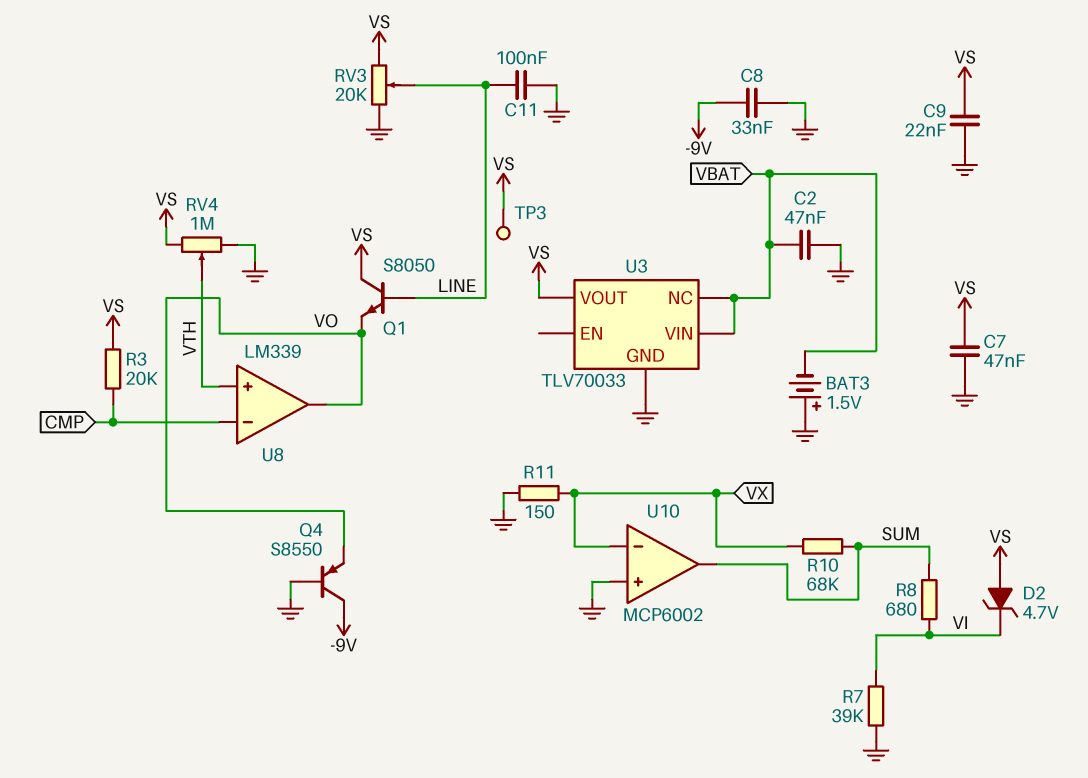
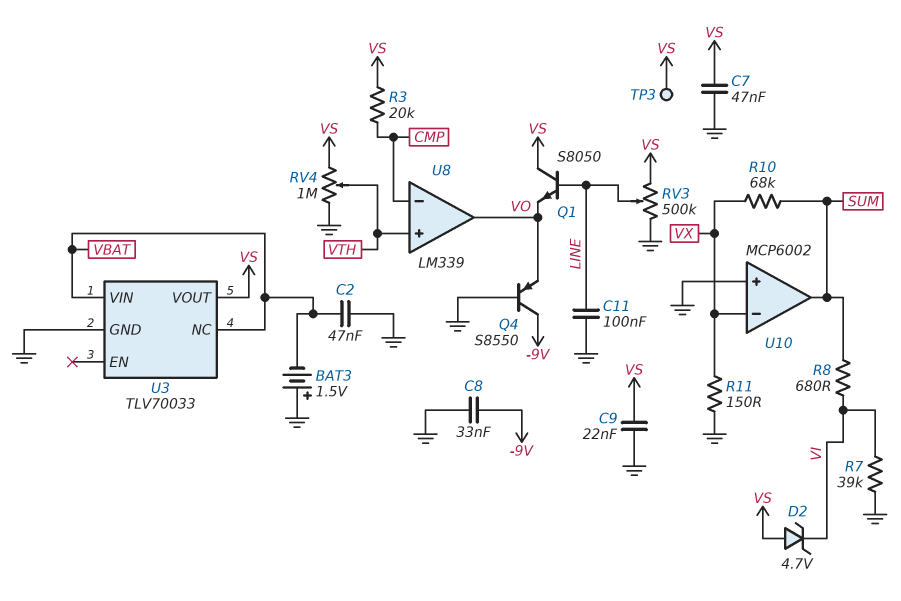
RV3: 20k (GND, VS, wiper LINE) -> 500k (GND, VS, wiper LINE)

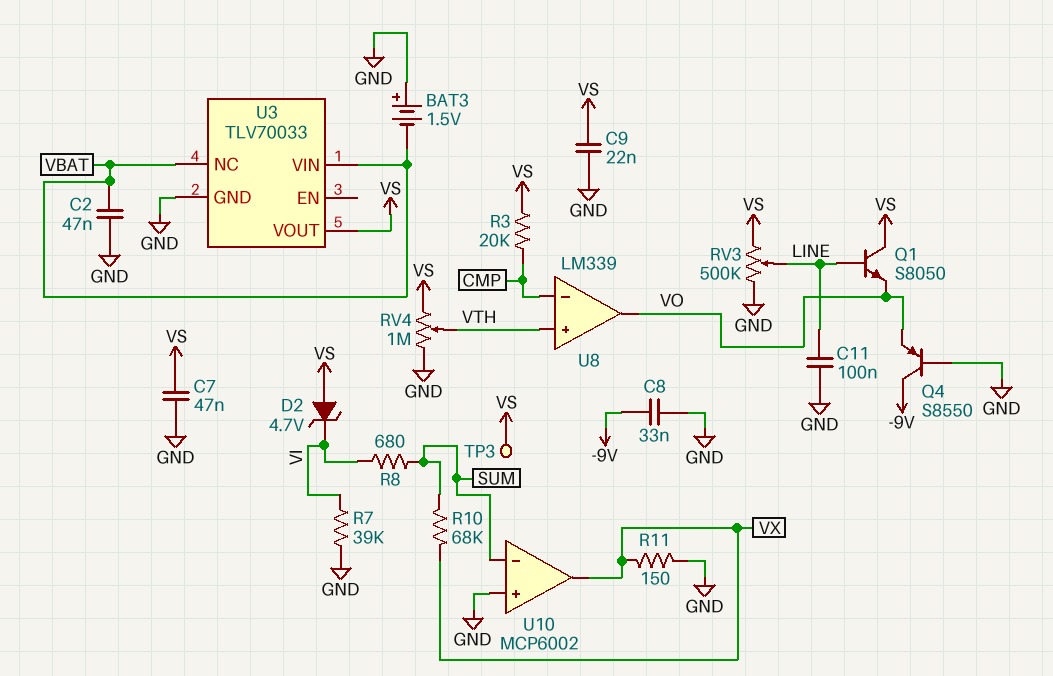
U10 pin in-: VX -> SUM
U10 pin out: SUM -> VX

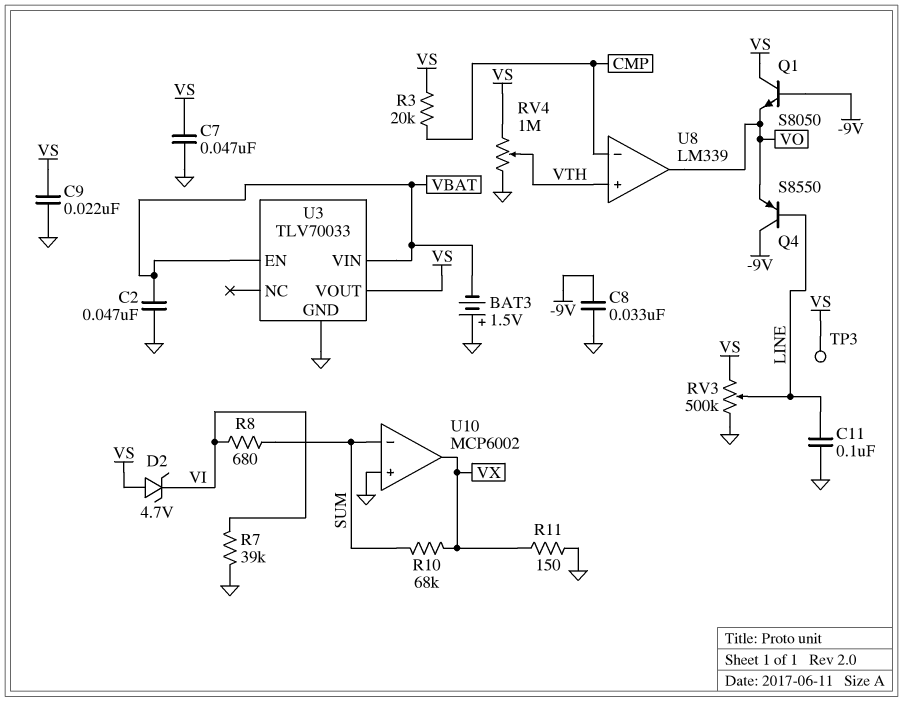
Q1: NPN S8050 (B LINE, C VS, E VO) -> NPN S8050 (B -9V, C VS, E VO)
Q4: PNP S8550 (B GND, C -9V, E VO) -> PNP S8550 (B LINE, C -9V, E VO)
U3 pin EN: none -> VBAT
U3 pin NC: VBAT -> none

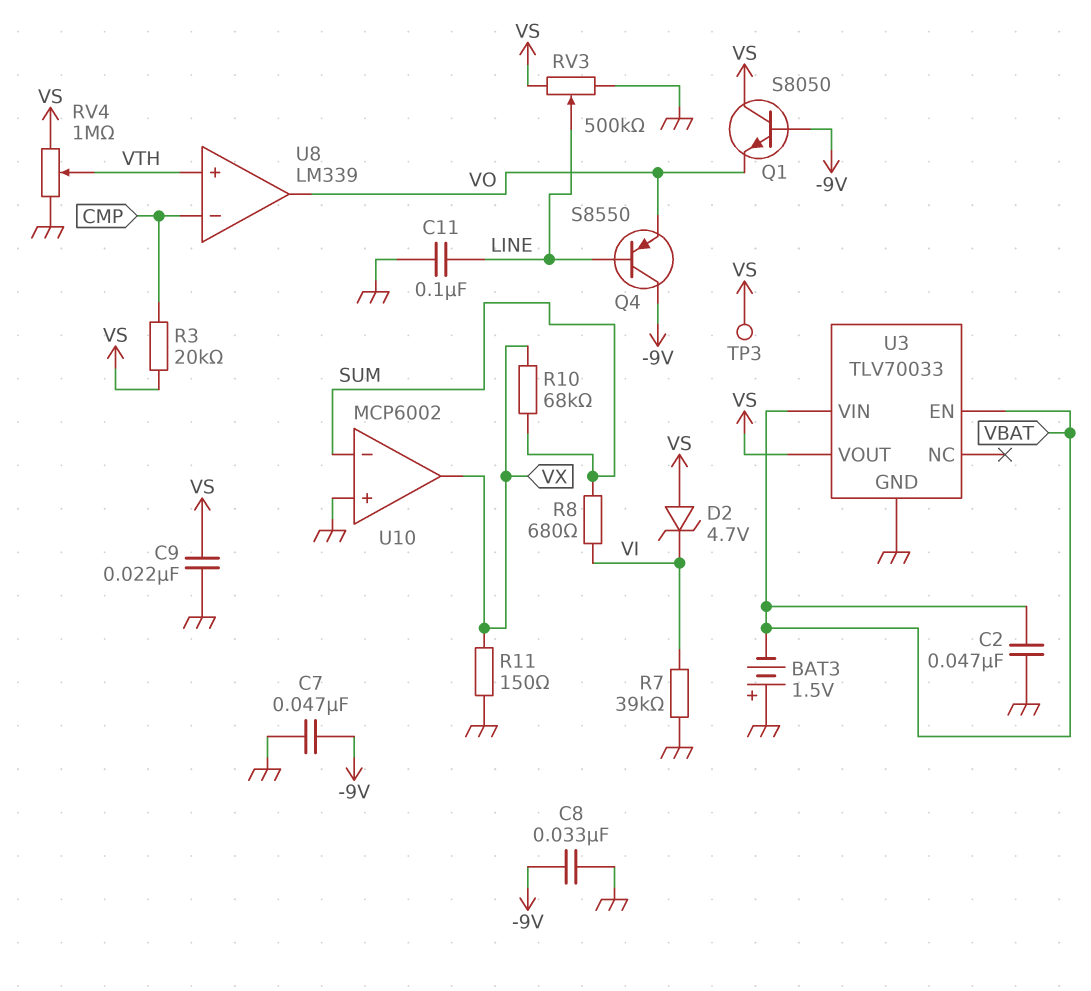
C7: 47nF (GND, VS) -> 47nF (-9V, GND)

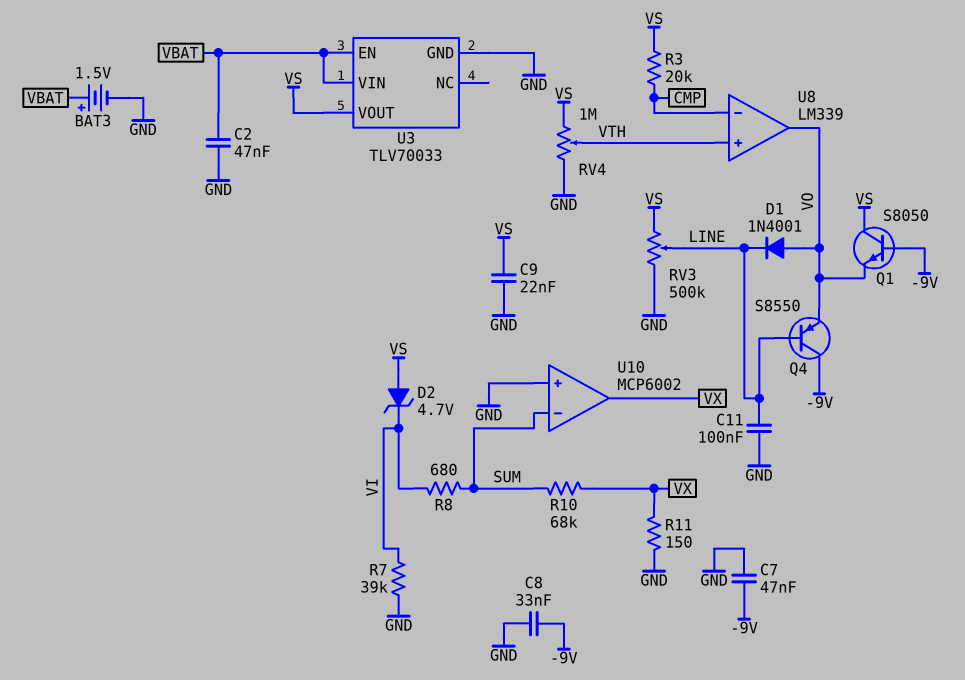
BAT3: 1.5V (plus GND, minus VBAT) -> 1.5V (plus VBAT, minus GND)
D1: none -> diode 1N4001 (A VO, K LINE)
TP3: test point (VS) -> none

